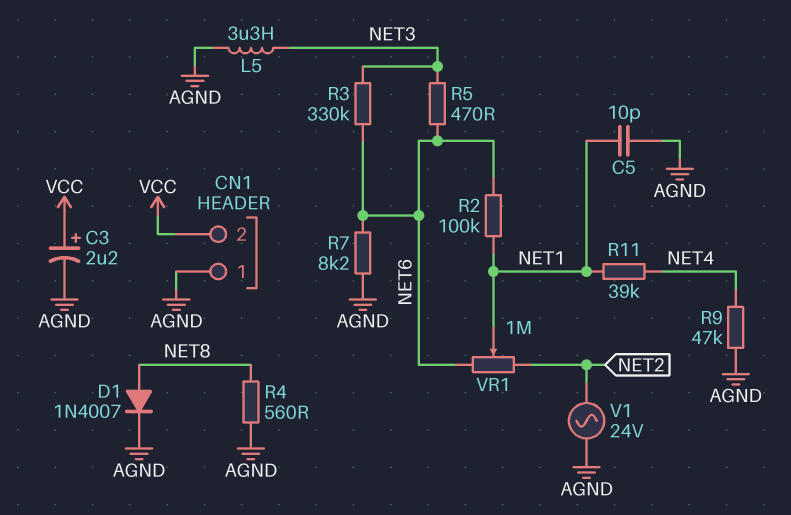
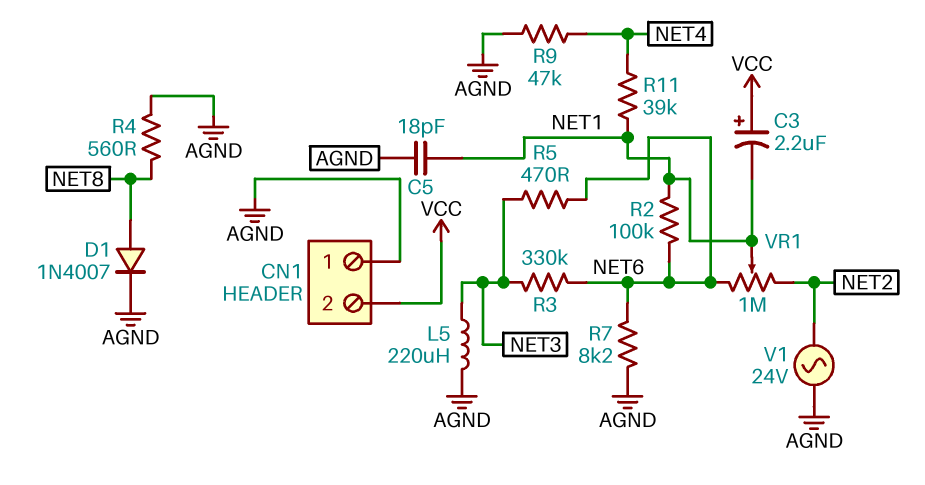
C3: 2.2uF (plus VCC, minus AGND) -> 2.2uF (plus VCC, minus NET1)
C5: 10pF (AGND, NET1) -> 18pF (AGND, NET1)
L5: 3.3uH (AGND, NET3) -> 220uH (AGND, NET3)

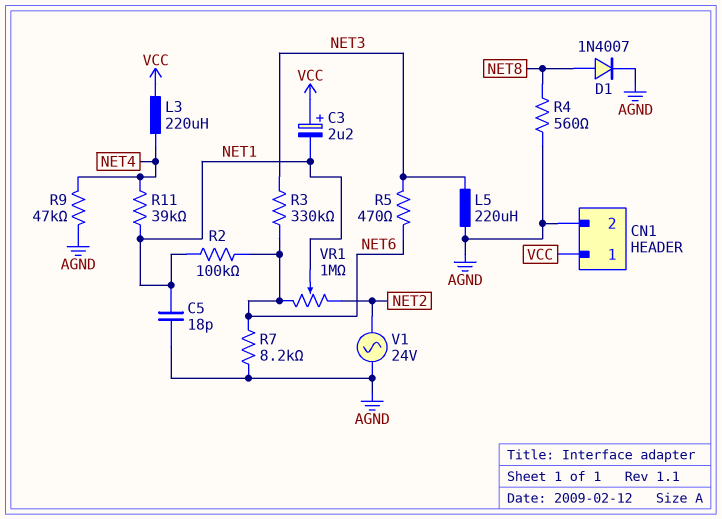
CN1 pin 1: AGND -> VCC
CN1 pin 2: VCC -> AGND
L3: none -> 220uH (NET4, VCC)

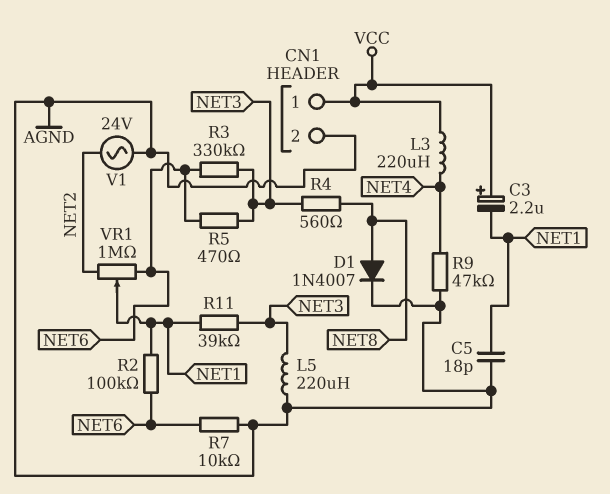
R4: 560 (AGND, NET8) -> 560 (NET3, NET8)
R7: 8.2k (AGND, NET6) -> 10k (AGND, NET6)
R11: 39k (NET1, NET4) -> 39k (NET1, NET3)

